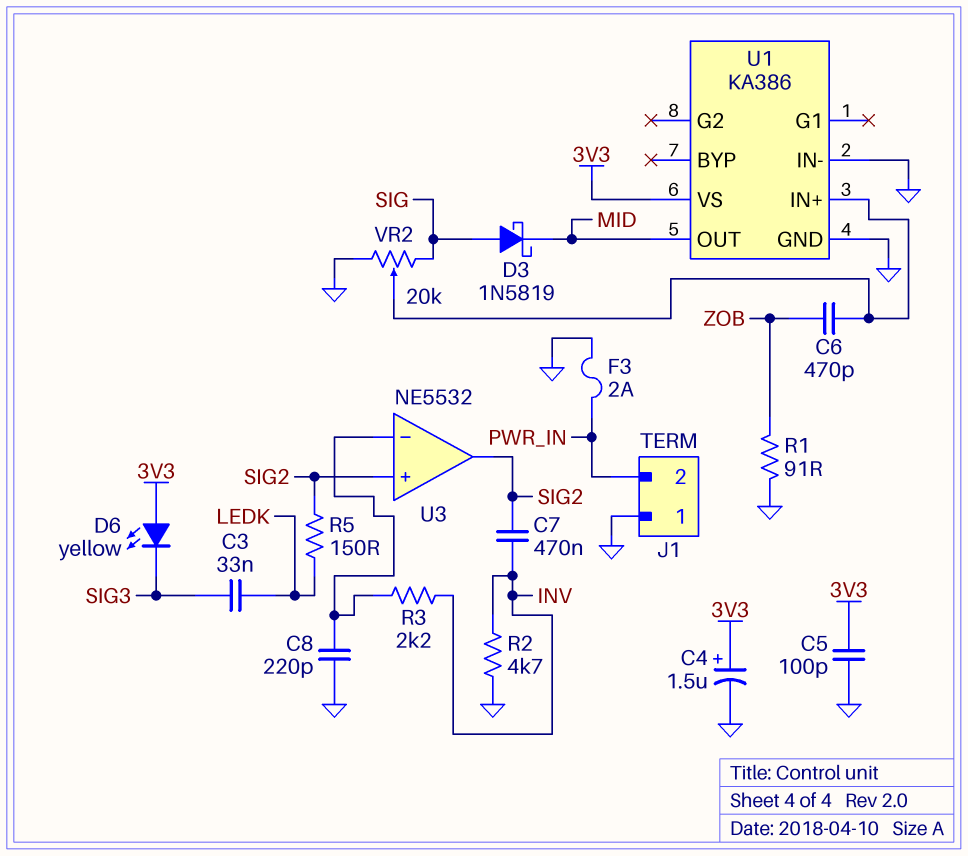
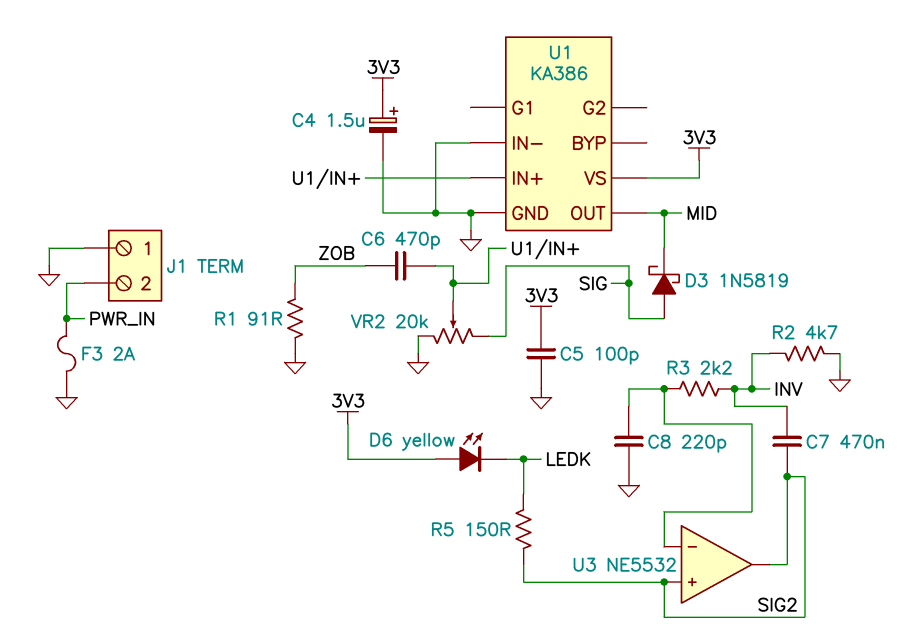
C3: 33nF (LEDK, SIG3) -> none
D6: LED yellow (A 3V3, K SIG3) -> LED yellow (A 3V3, K LEDK)

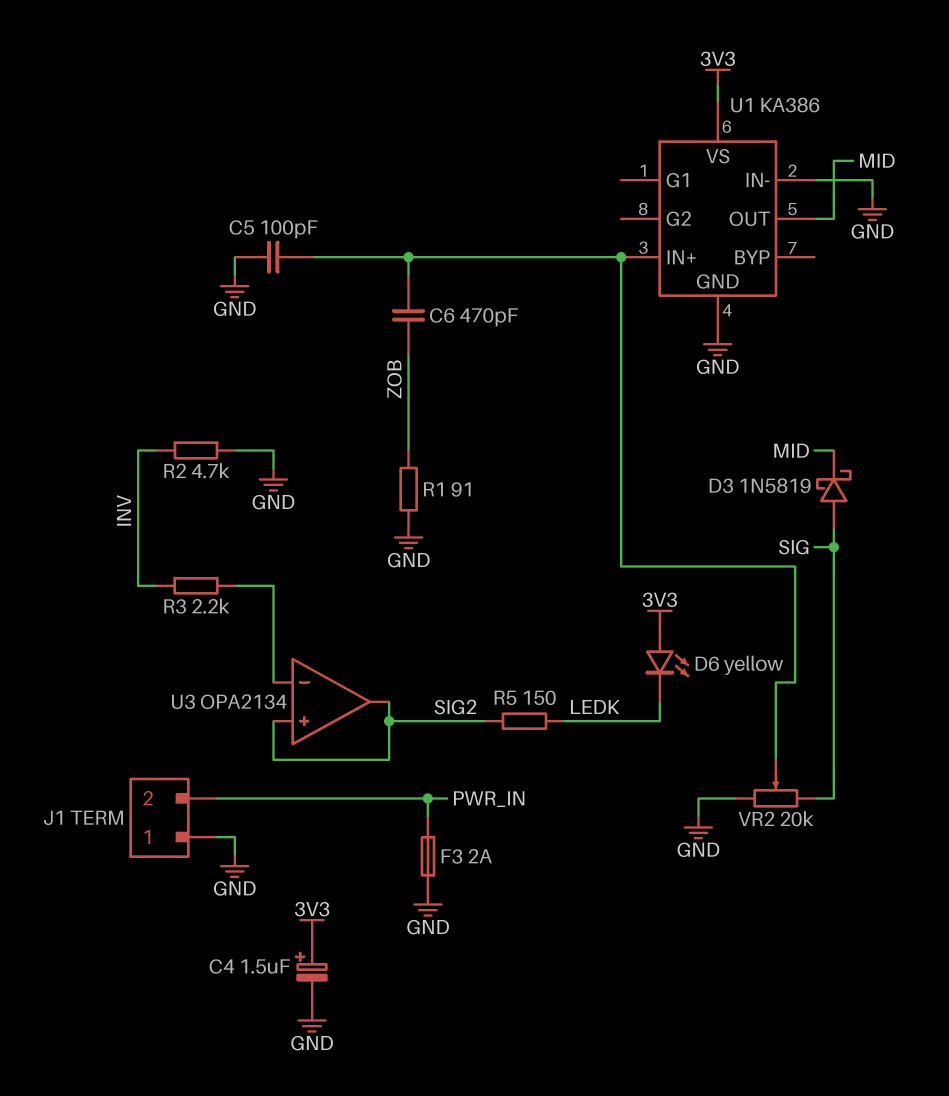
C5: 100pF (3V3, GND) -> 100pF (GND, U1/IN+)
C7: 470nF (INV, SIG2) -> none
C8: 220pF (GND, U3/in-) -> none
U3: NE5532 -> OPA2134

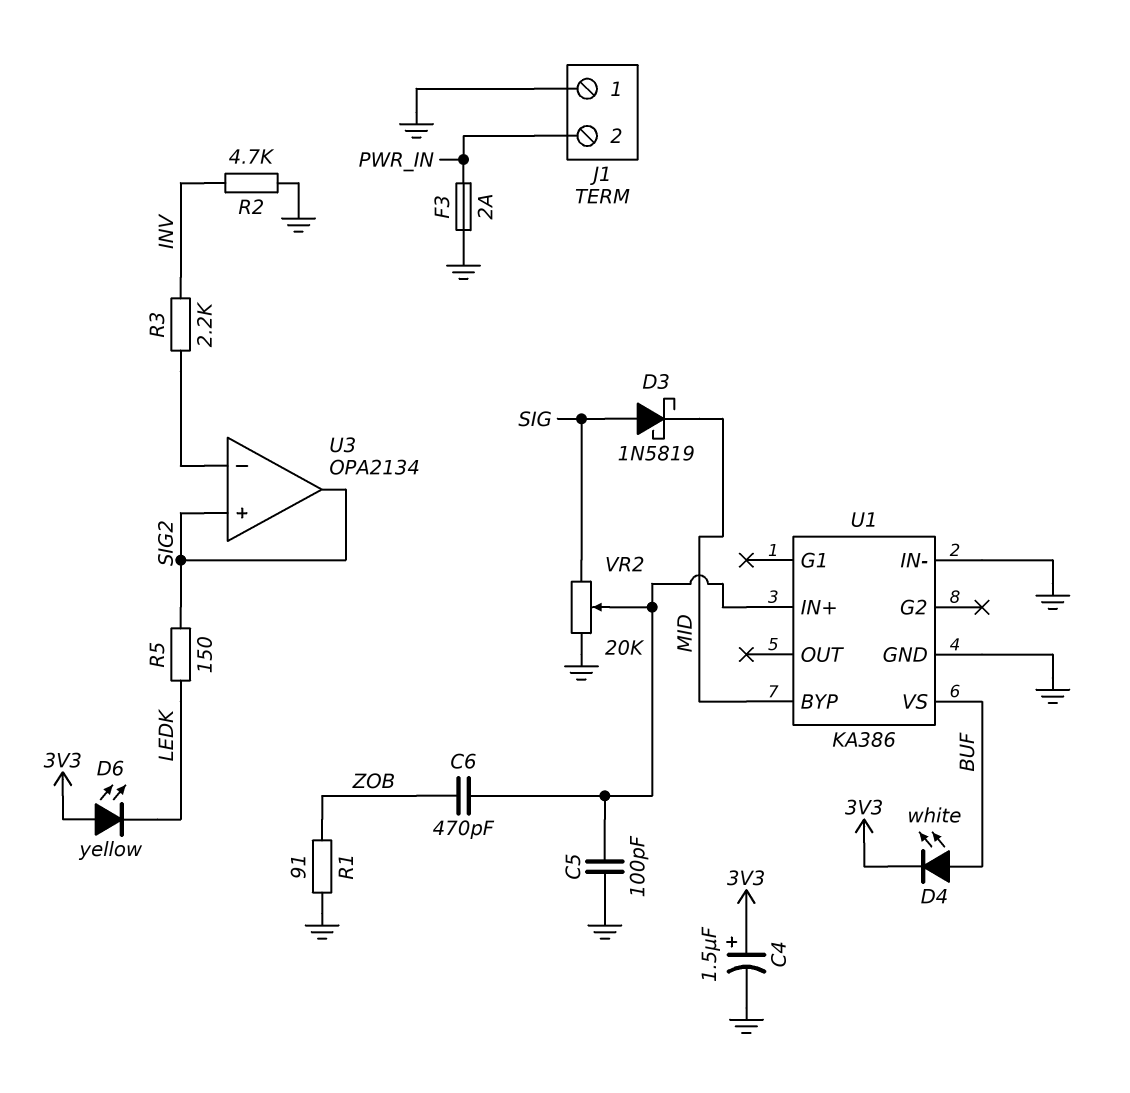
D4: none -> LED white (A BUF, K 3V3)
U1 pin BYP: none -> MID
U1 pin OUT: MID -> none
U1 pin VS: 3V3 -> BUF

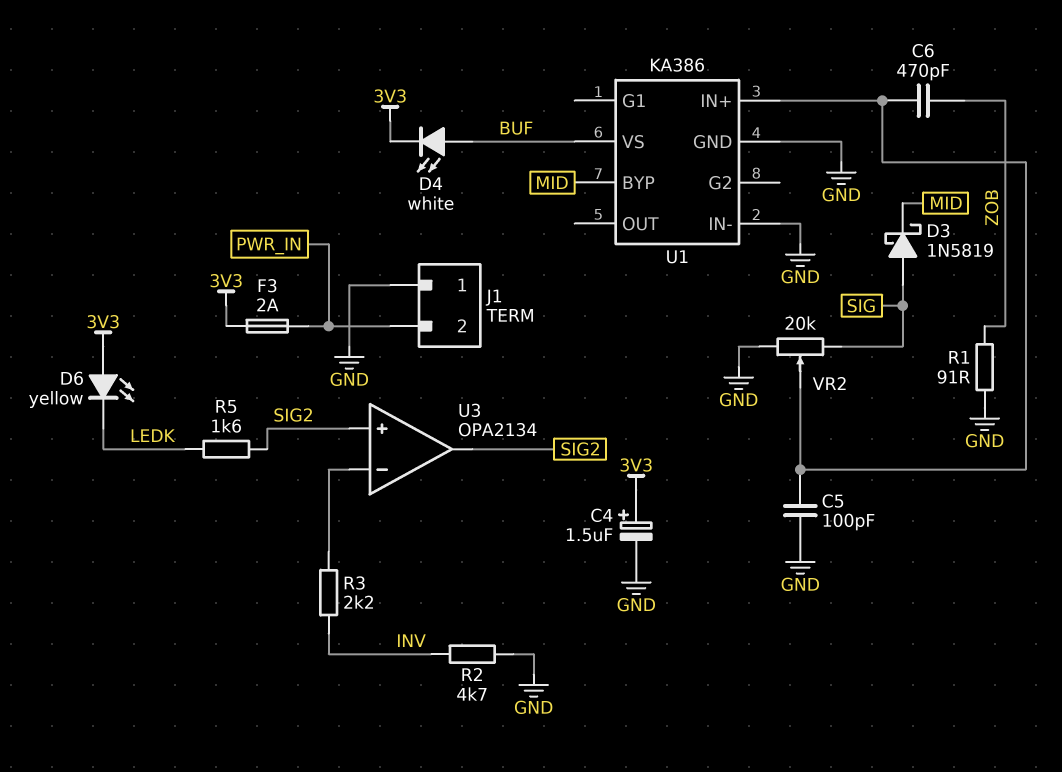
F3: 2A (GND, PWR_IN) -> 2A (3V3, PWR_IN)
R5: 150 (LEDK, SIG2) -> 1.6k (LEDK, SIG2)

